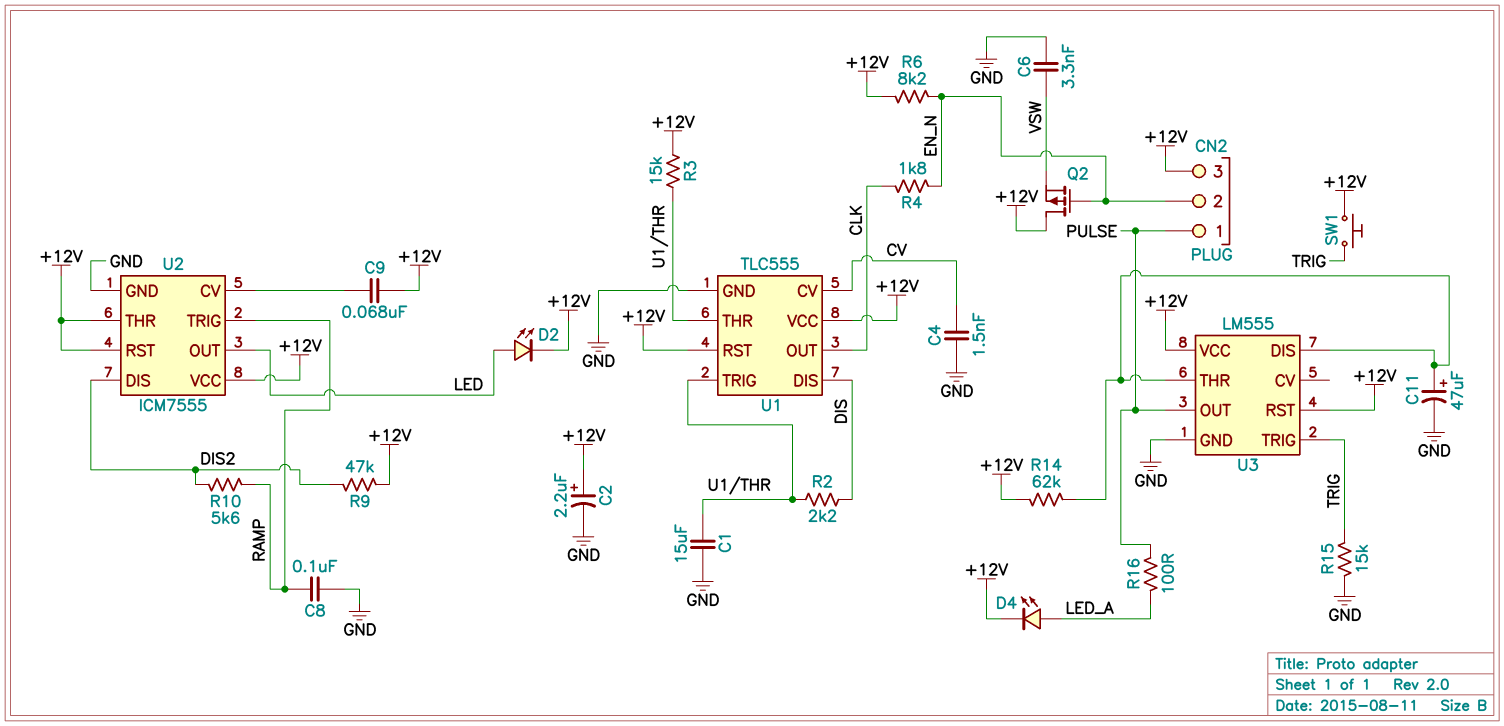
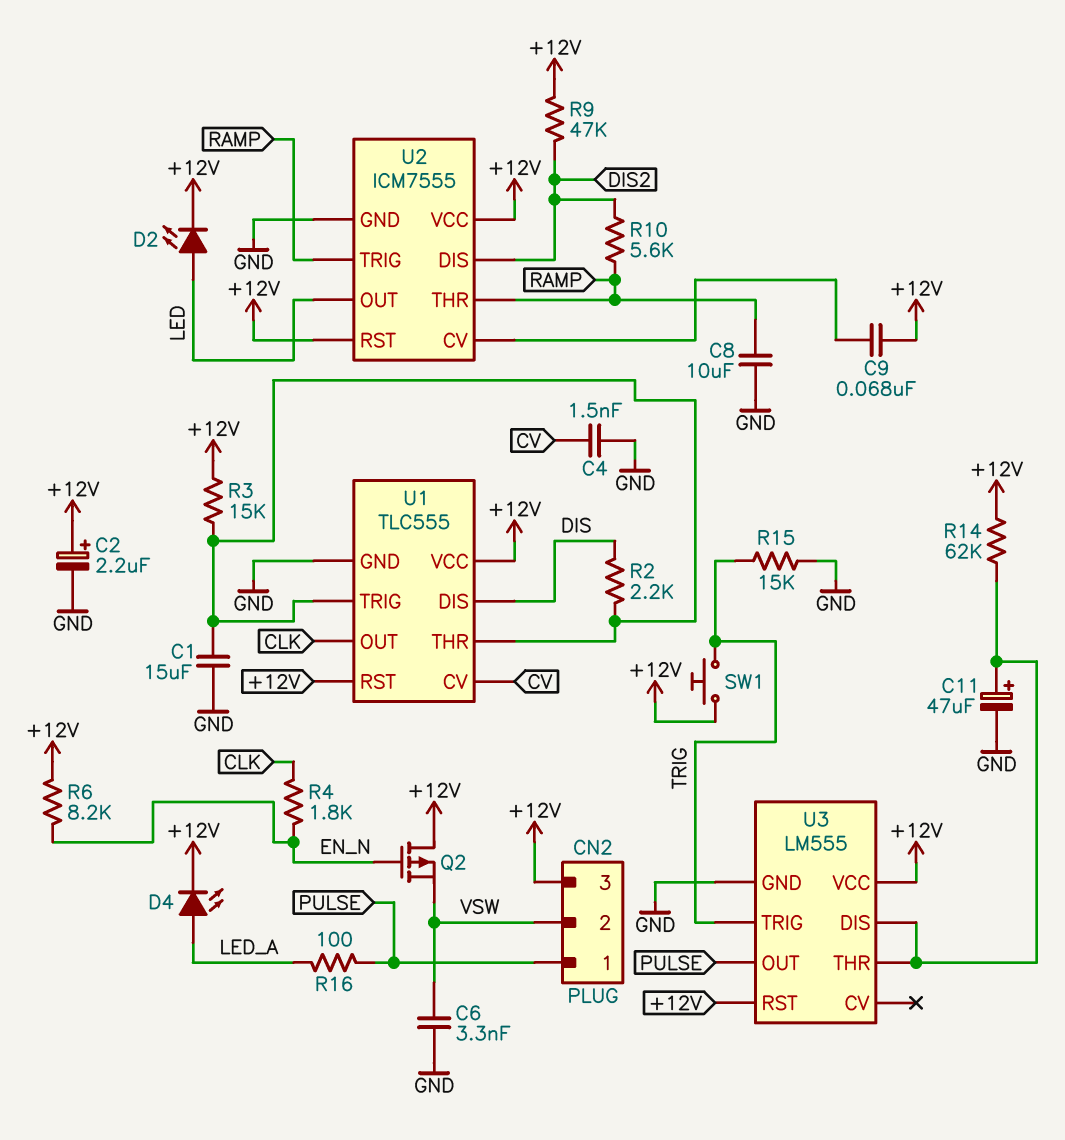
C8: 100nF (GND, RAMP) -> 10uF (GND, RAMP)
CN2 pin 2: EN_N -> VSW
U2 pin THR: +12V -> RAMP

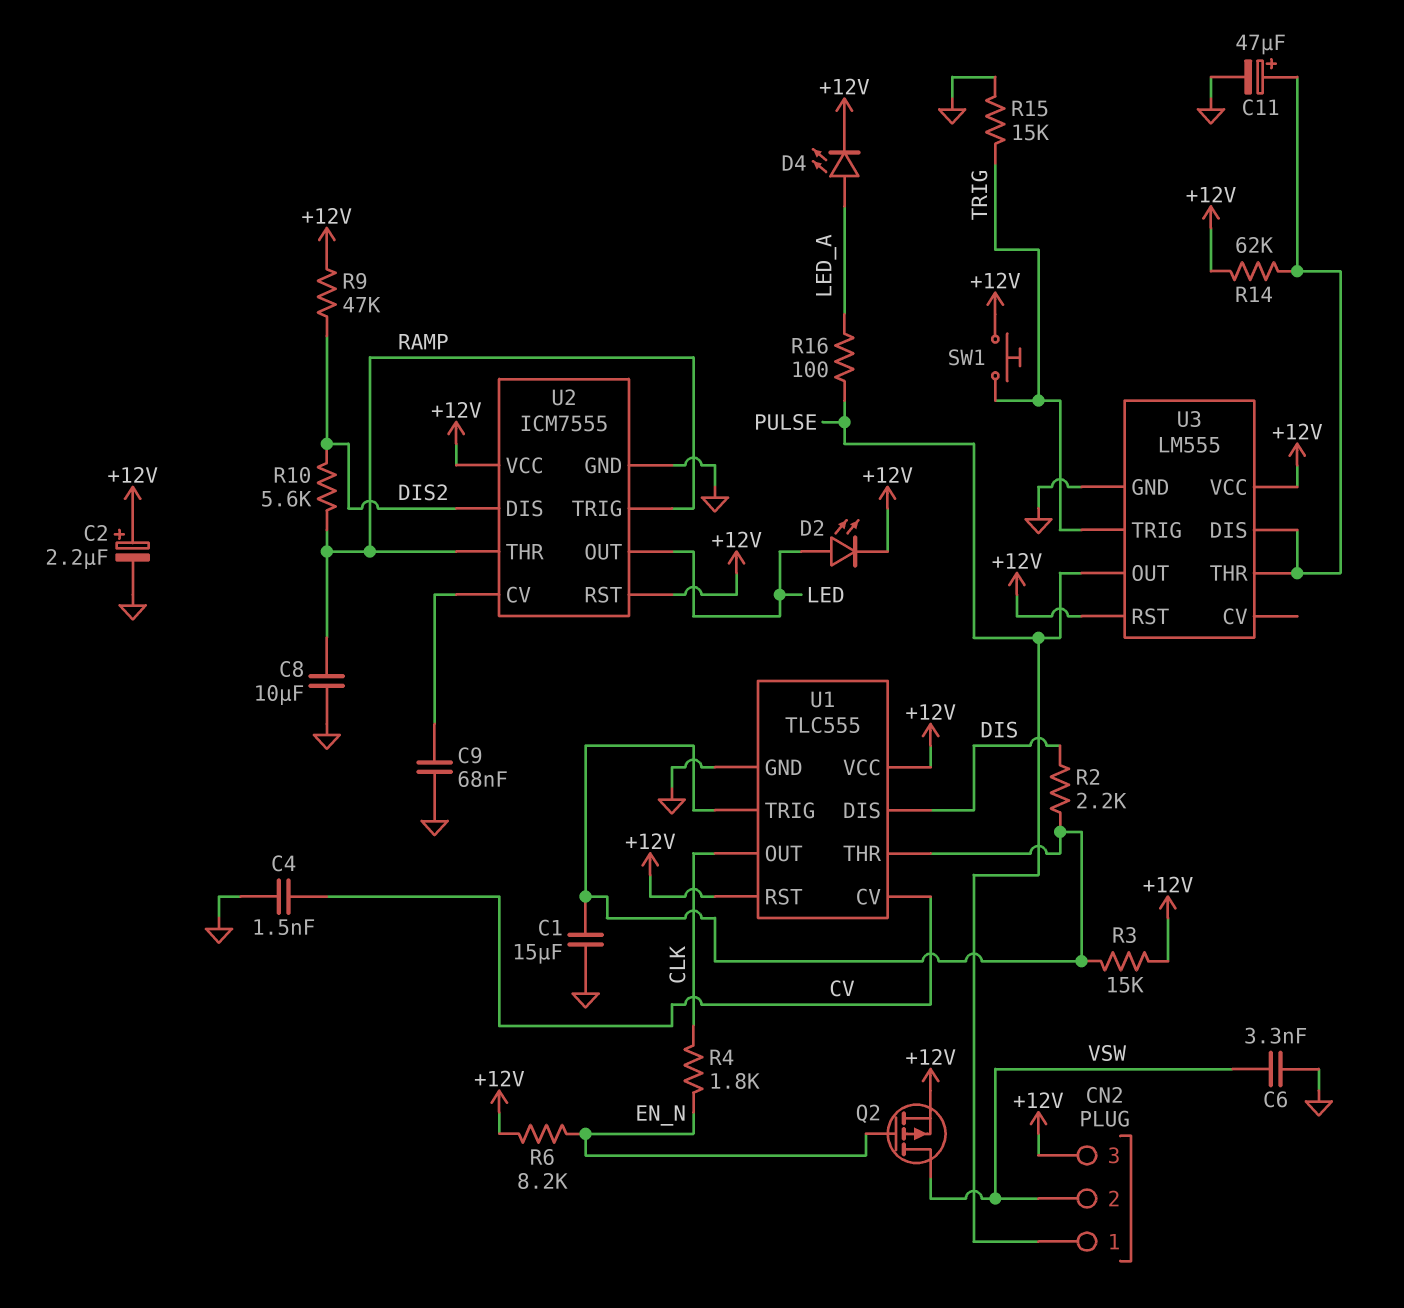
C9: 68nF (+12V, U2/CV) -> 68nF (GND, U2/CV)
Q2: PMOS (G EN_N, D +12V, S VSW) -> PMOS (G EN_N, D VSW, S +12V)

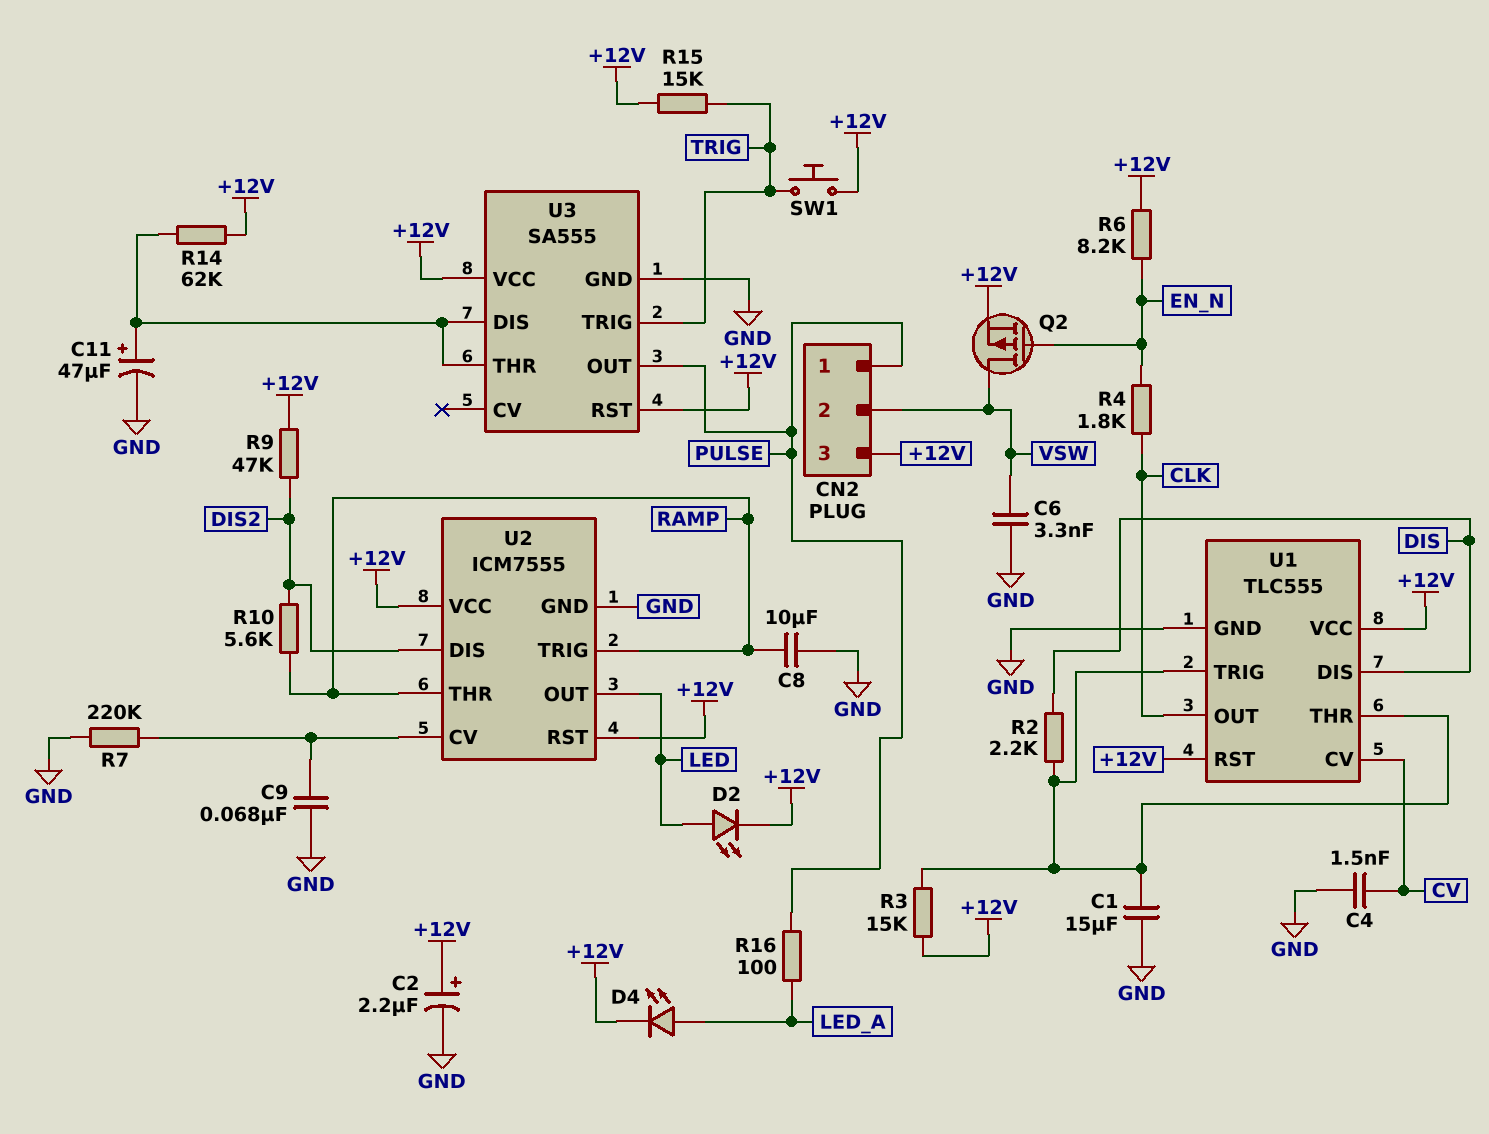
R7: none -> 220k (GND, U2/CV)
R15: 15k (GND, TRIG) -> 15k (+12V, TRIG)
U3: LM555 -> SA555

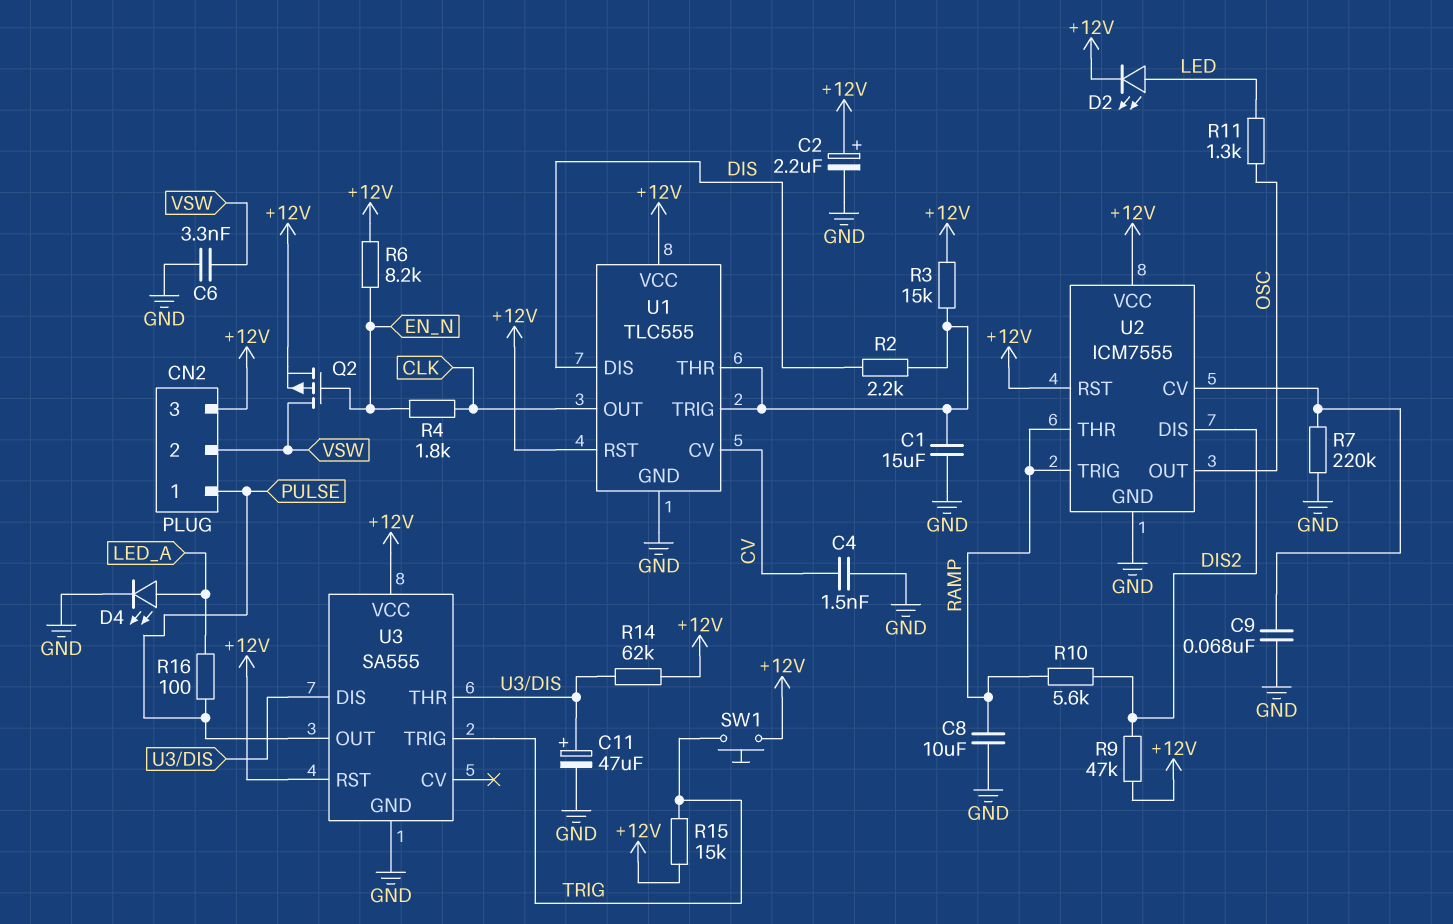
D4: LED (A LED_A, K +12V) -> LED (A LED_A, K GND)
R11: none -> 1.3k (LED, OSC)
U2 pin OUT: LED -> OSC

